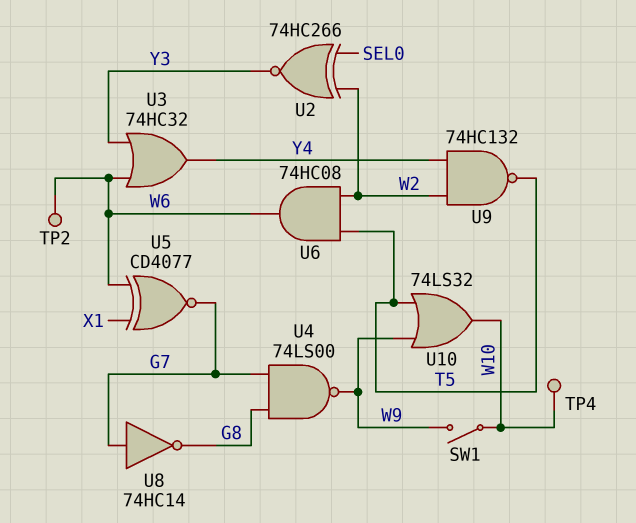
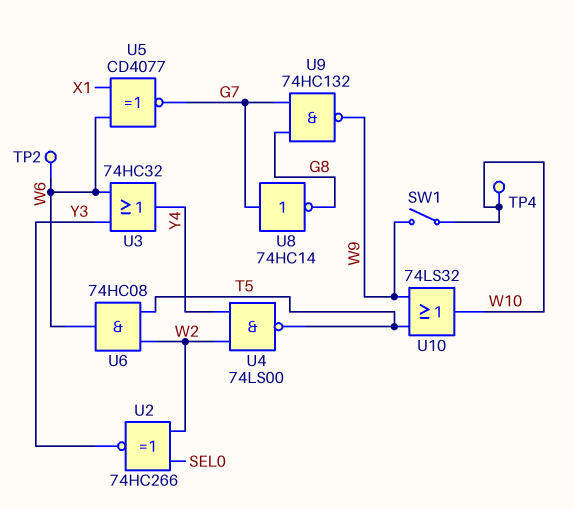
U4: NAND 74LS00 (in G7, in G8, out W9) -> NAND 74LS00 (in W2, in Y4, out T5)
U9: NAND 74HC132 (in W2, in Y4, out T5) -> NAND 74HC132 (in G7, in G8, out W9)

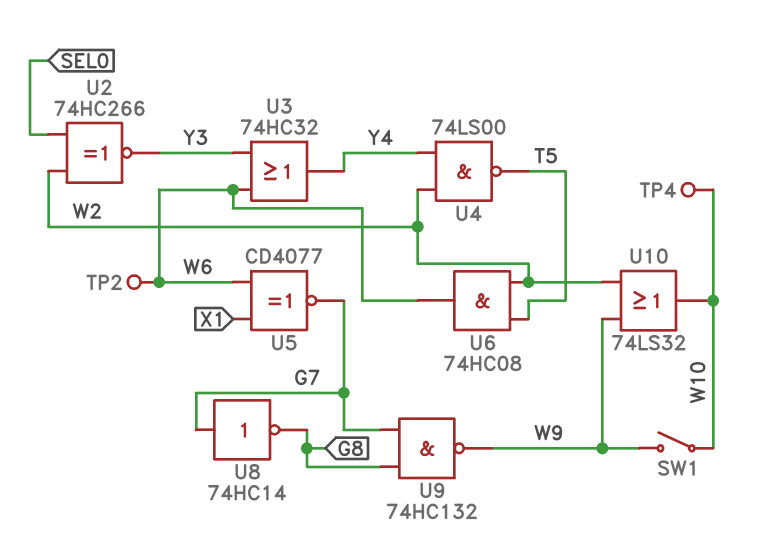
U10: OR 74LS32 (in T5, in W9, out W10) -> OR 74LS32 (in W2, in W9, out W10)

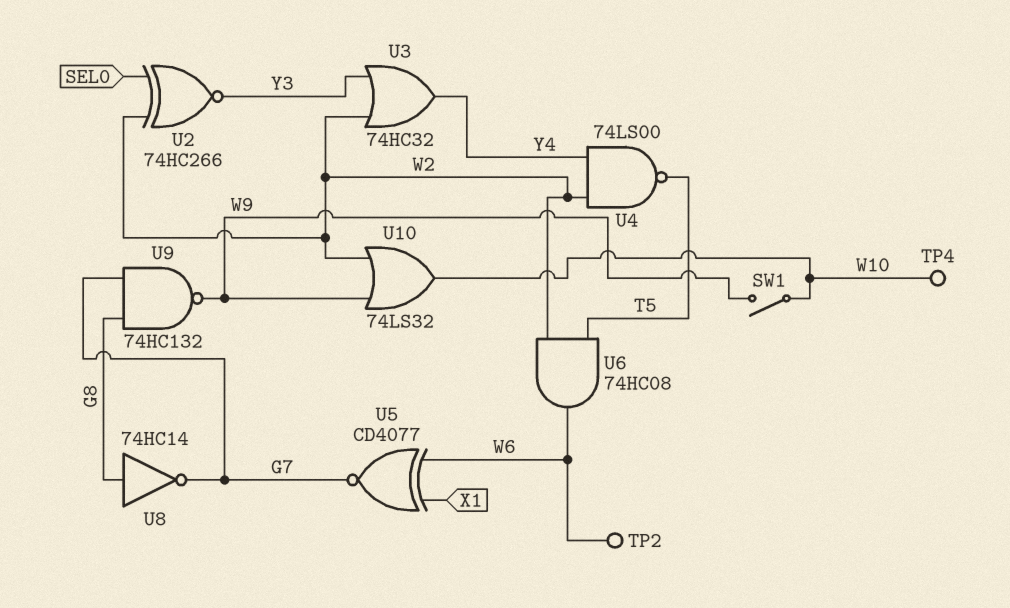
U3: OR 74HC32 (in W6, in Y3, out Y4) -> OR 74HC32 (in W2, in Y3, out Y4)
U8: NOT 74HC14 (in G7, out G8) -> NOT 74HC14 (in G8, out G7)

